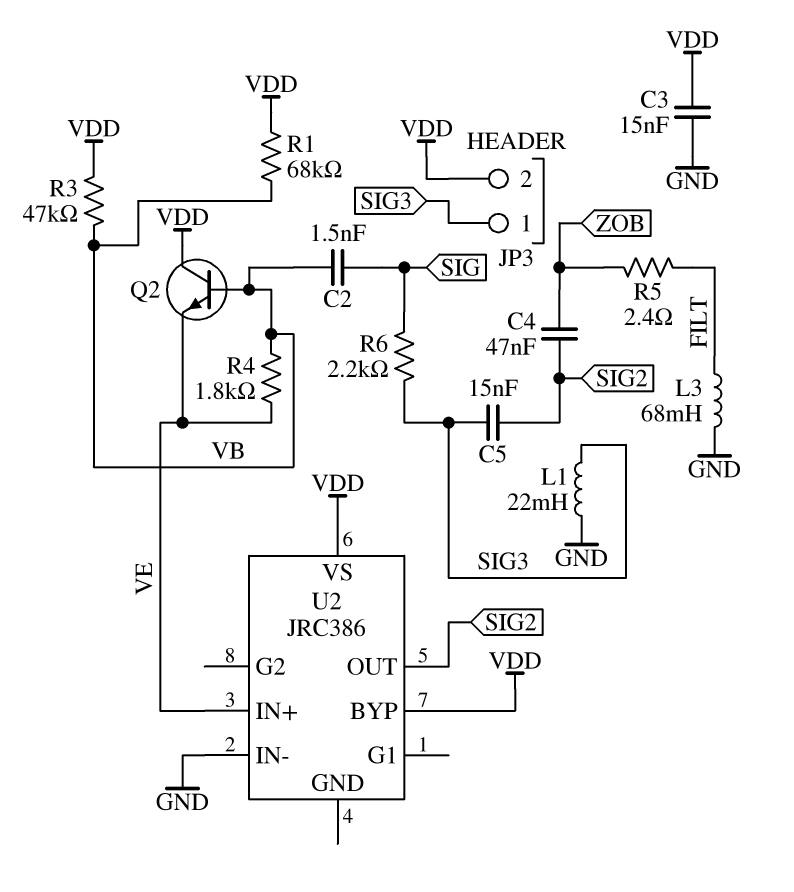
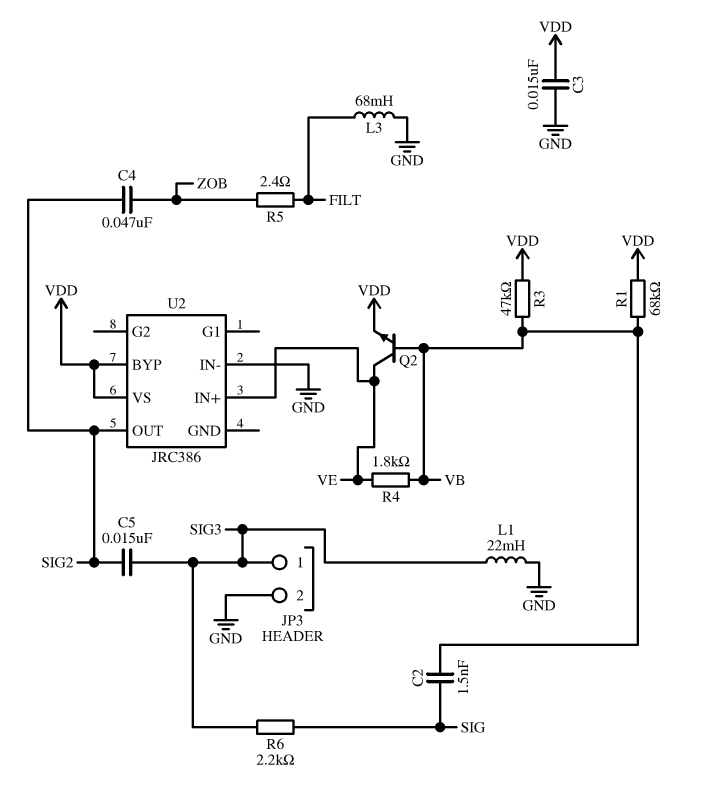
JP3 pin 2: VDD -> GND
Q2: NPN (B VB, C VDD, E VE) -> NPN (B VB, C VE, E VDD)

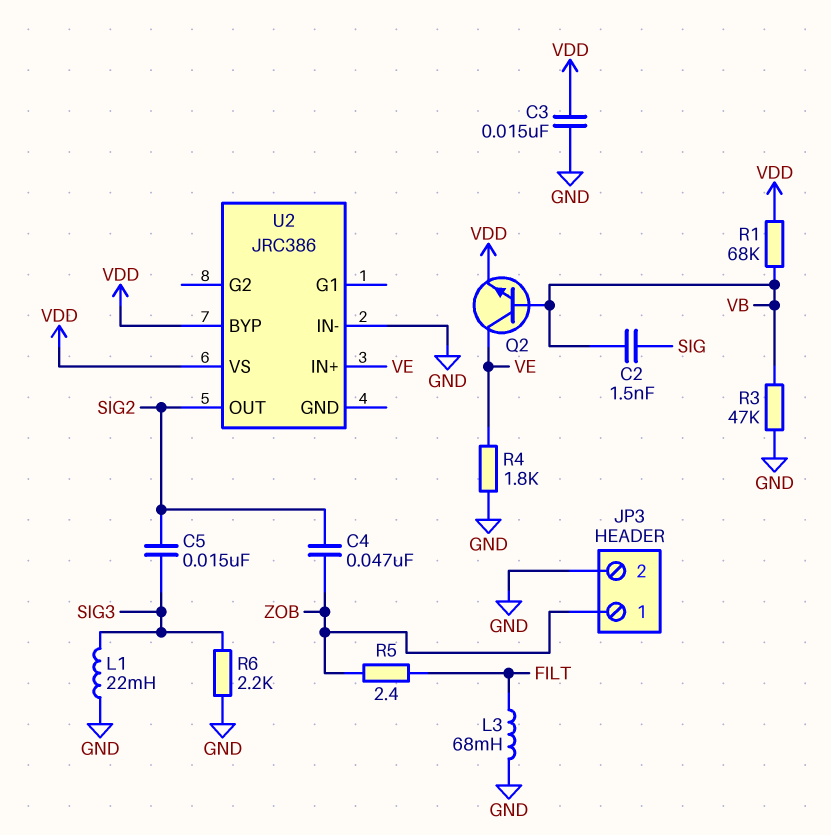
JP3 pin 1: SIG3 -> ZOB
R3: 47k (VB, VDD) -> 47k (GND, VB)
R4: 1.8k (VB, VE) -> 1.8k (GND, VE)
R6: 2.2k (SIG, SIG3) -> 2.2k (GND, SIG3)

